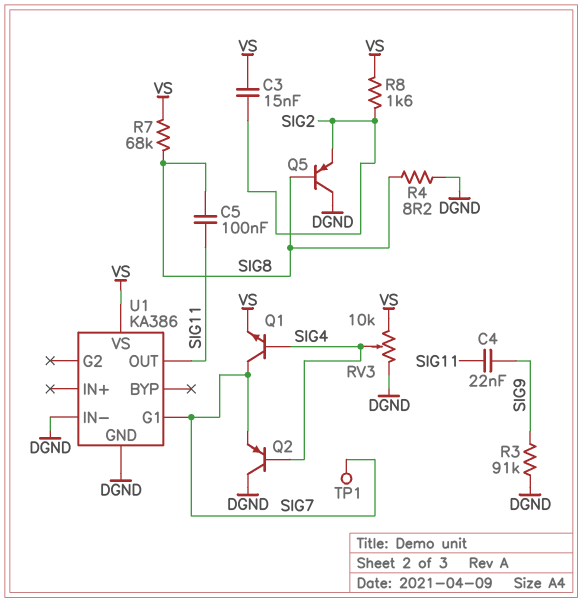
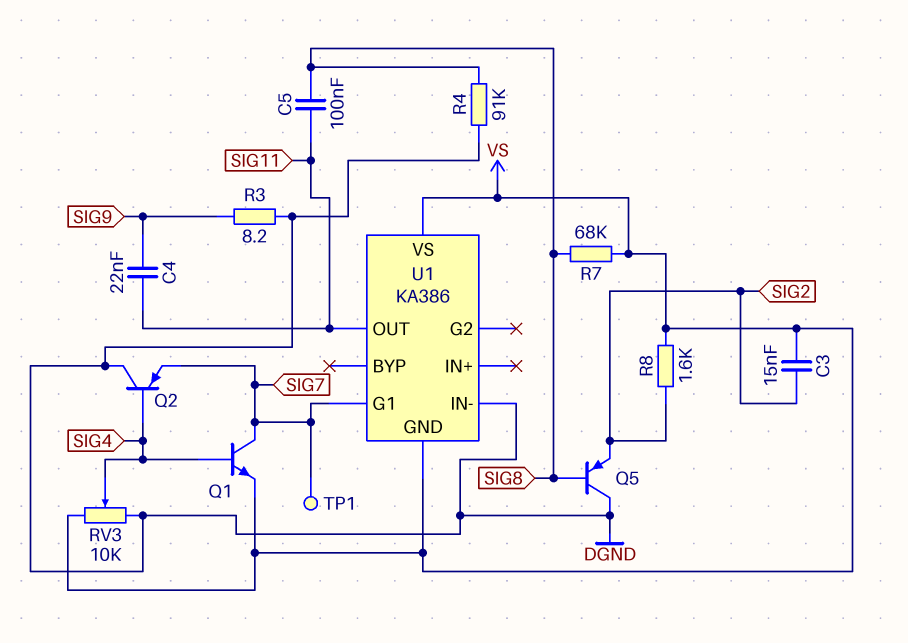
R3: 91k (DGND, SIG9) -> 8.2 (DGND, SIG9)
R4: 8.2 (DGND, SIG8) -> 91k (DGND, SIG8)
U1 pin GND: DGND -> VS

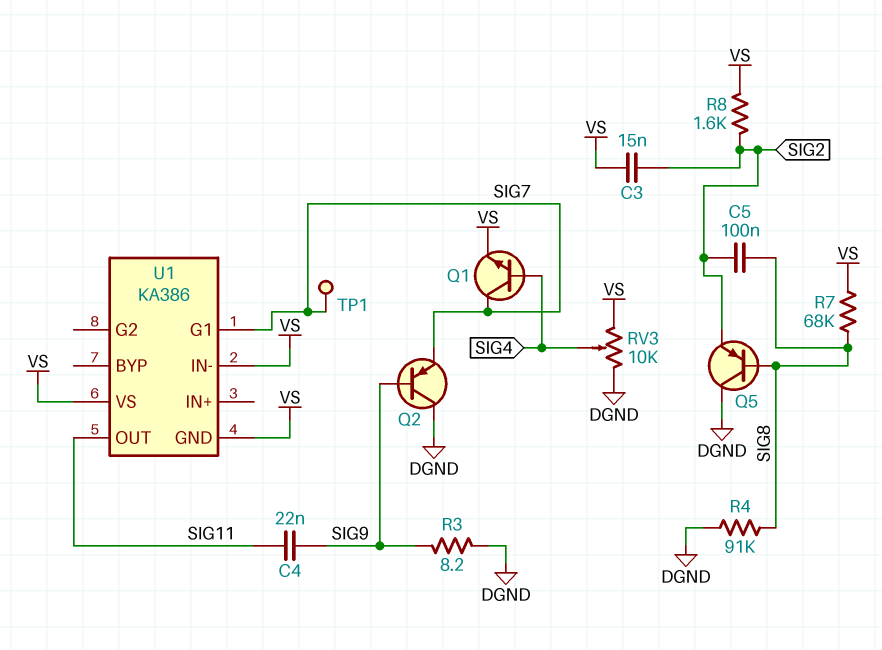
C5: 100nF (SIG8, SIG11) -> 100nF (SIG2, SIG8)
Q2: PNP (B SIG4, C DGND, E SIG7) -> PNP (B SIG9, C DGND, E SIG7)
U1 pin IN-: DGND -> VS

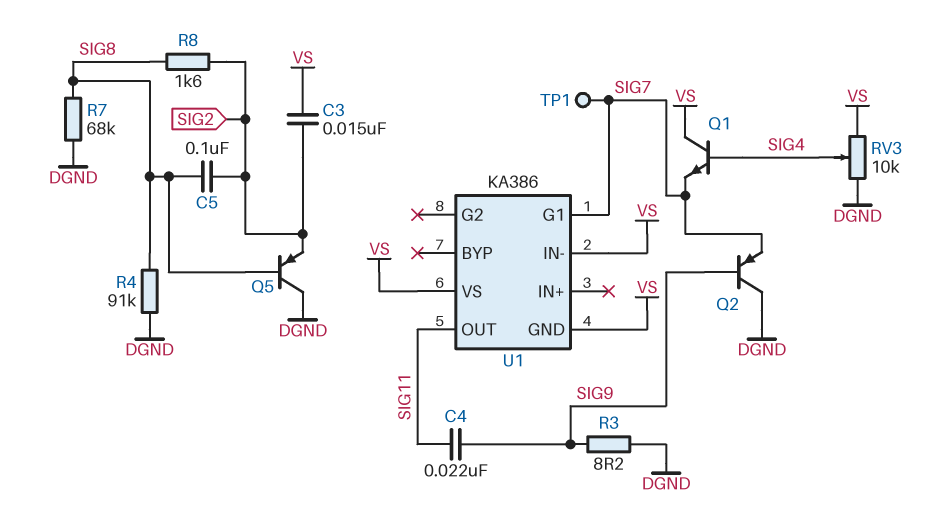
Q1: NPN (B SIG4, C SIG7, E VS) -> NPN (B SIG4, C VS, E SIG7)
R7: 68k (SIG8, VS) -> 68k (DGND, SIG8)
R8: 1.6k (SIG2, VS) -> 1.6k (SIG2, SIG8)

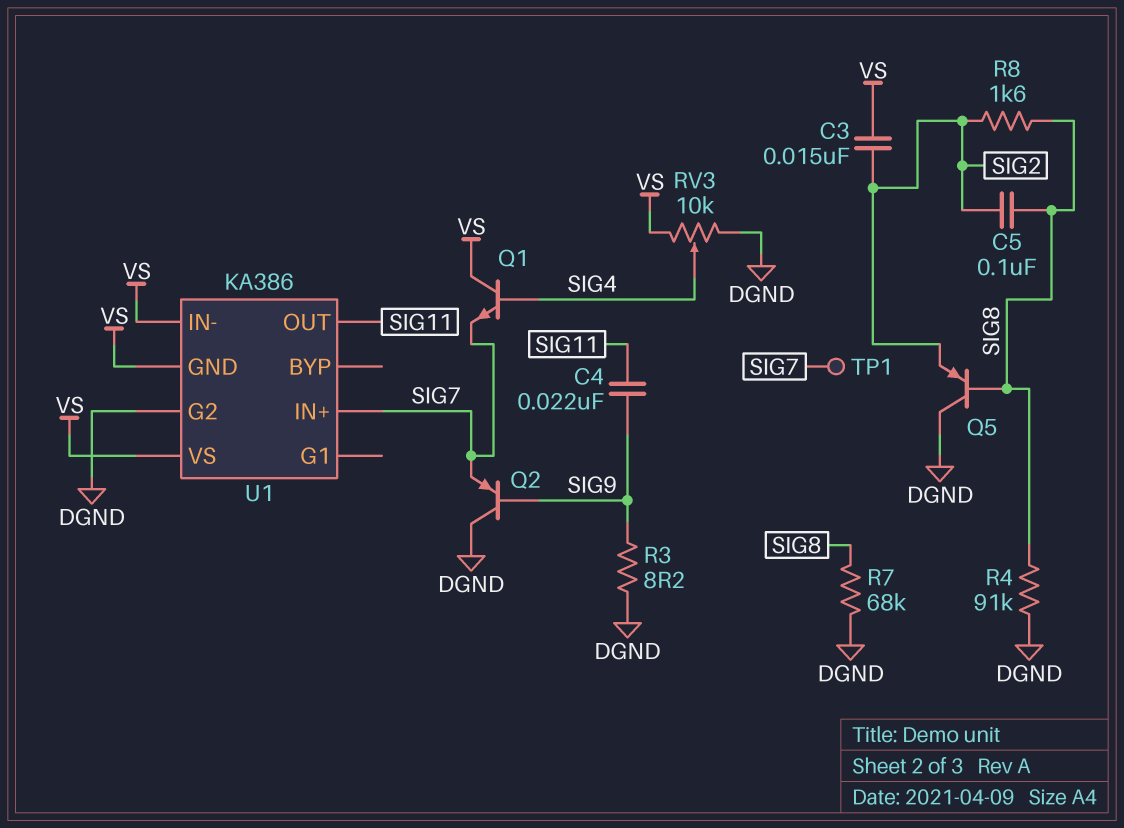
U1 pin G1: SIG7 -> none
U1 pin G2: none -> DGND
U1 pin IN+: none -> SIG7

